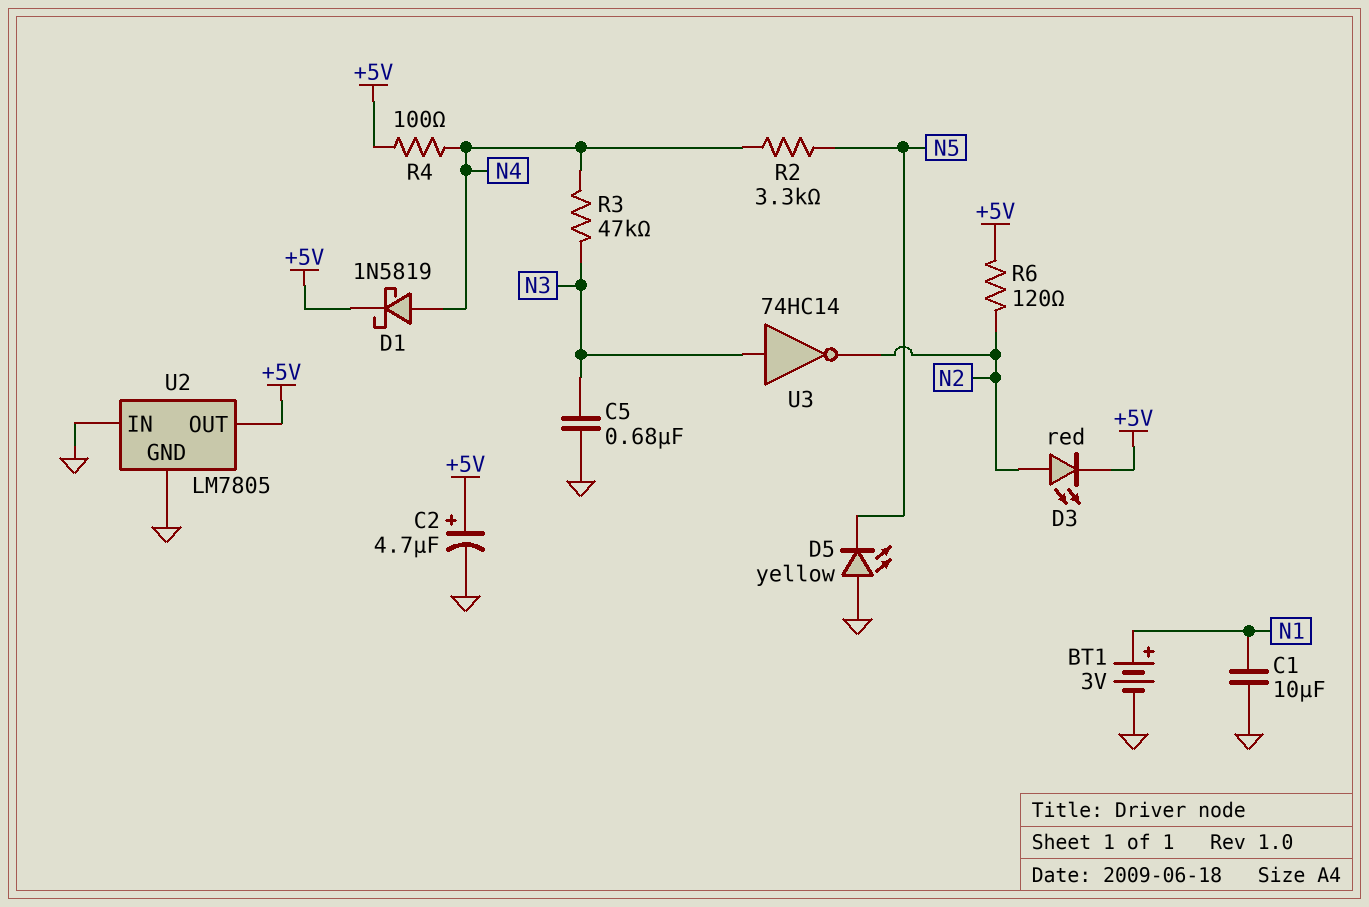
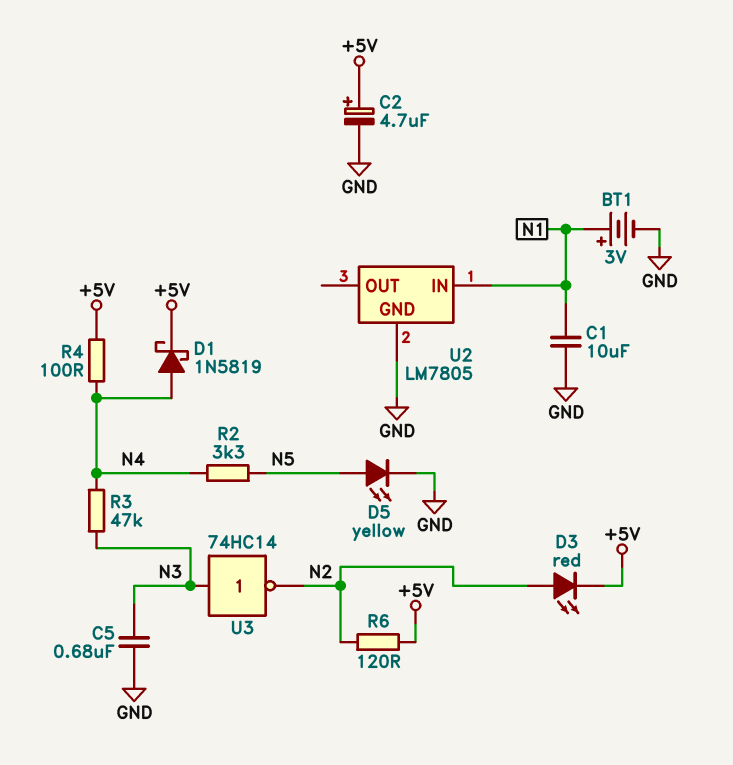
D5: LED yellow (A GND, K N5) -> LED yellow (A N5, K GND)
U2 pin IN: GND -> N1
U2 pin OUT: +5V -> none

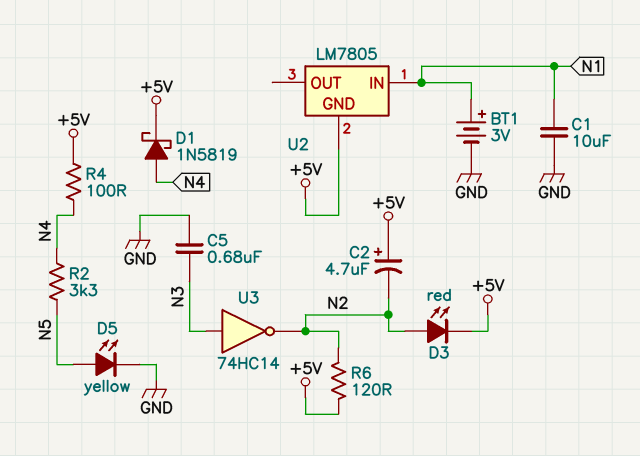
C2: 4.7uF (plus +5V, minus GND) -> 4.7uF (plus +5V, minus N2)
R3: 47k (N3, N4) -> none
U2 pin GND: GND -> +5V

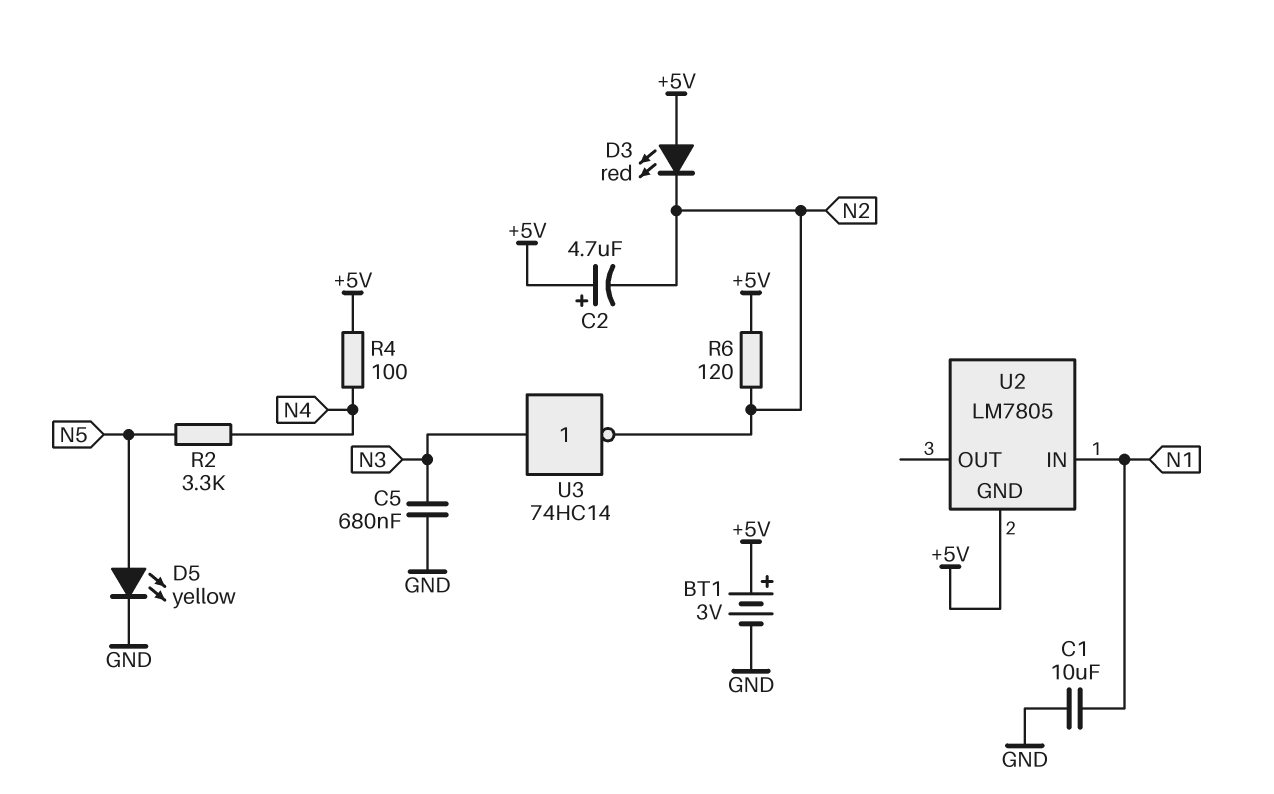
BT1: 3V (plus N1, minus GND) -> 3V (plus +5V, minus GND)
D1: schottky 1N5819 (A N4, K +5V) -> none
D3: LED red (A N2, K +5V) -> LED red (A +5V, K N2)

